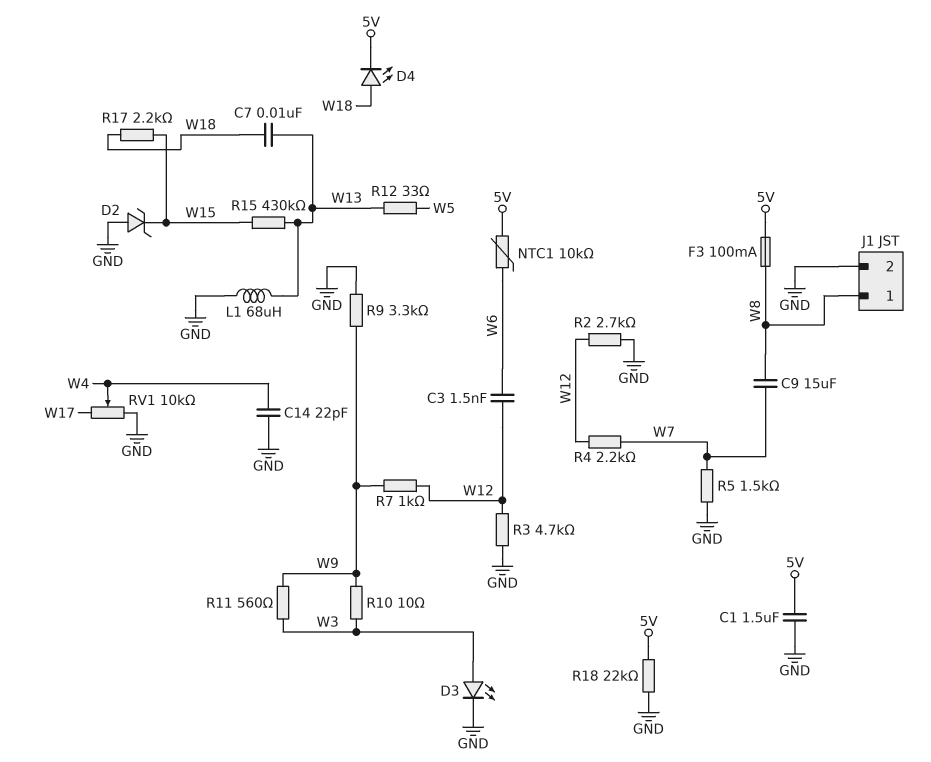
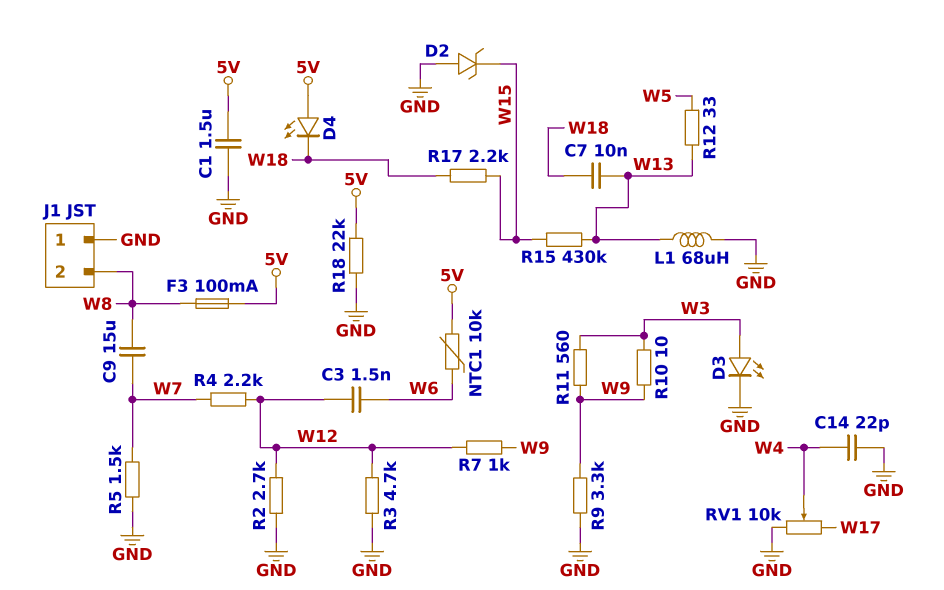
D4: LED (A W18, K 5V) -> LED (A 5V, K W18)
J1 pin 1: W8 -> GND
J1 pin 2: GND -> W8

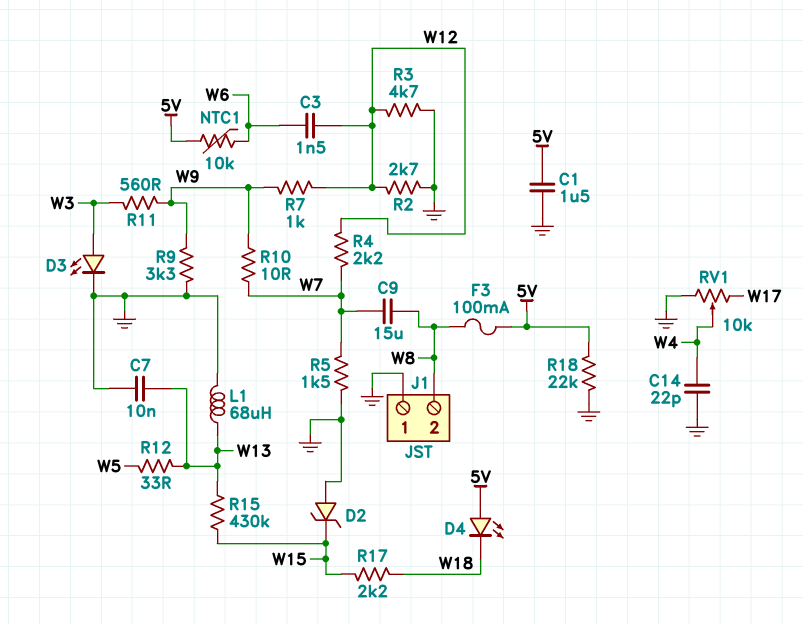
C7: 10nF (W13, W18) -> 10nF (GND, W13)
R10: 10 (W3, W9) -> 10 (W7, W9)

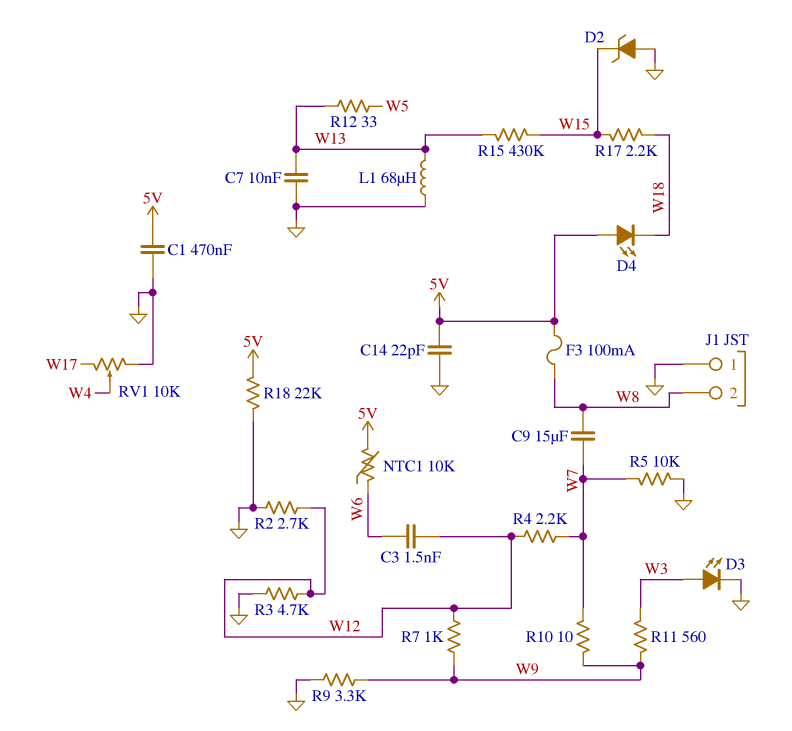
C1: 1.5uF (5V, GND) -> 470nF (5V, GND)
C14: 22pF (GND, W4) -> 22pF (5V, GND)
R5: 1.5k (GND, W7) -> 10k (GND, W7)

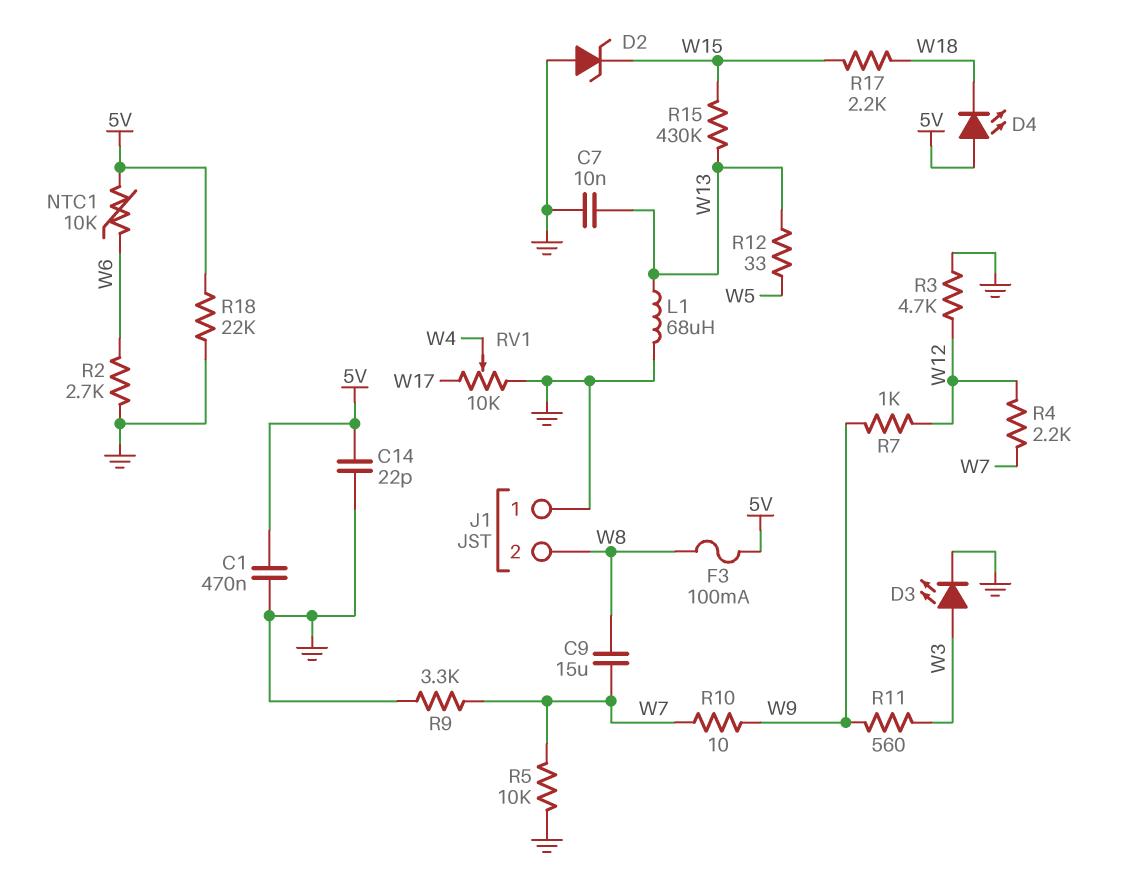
C3: 1.5nF (W6, W12) -> none
R2: 2.7k (GND, W12) -> 2.7k (GND, W6)
R9: 3.3k (GND, W9) -> 3.3k (GND, W7)

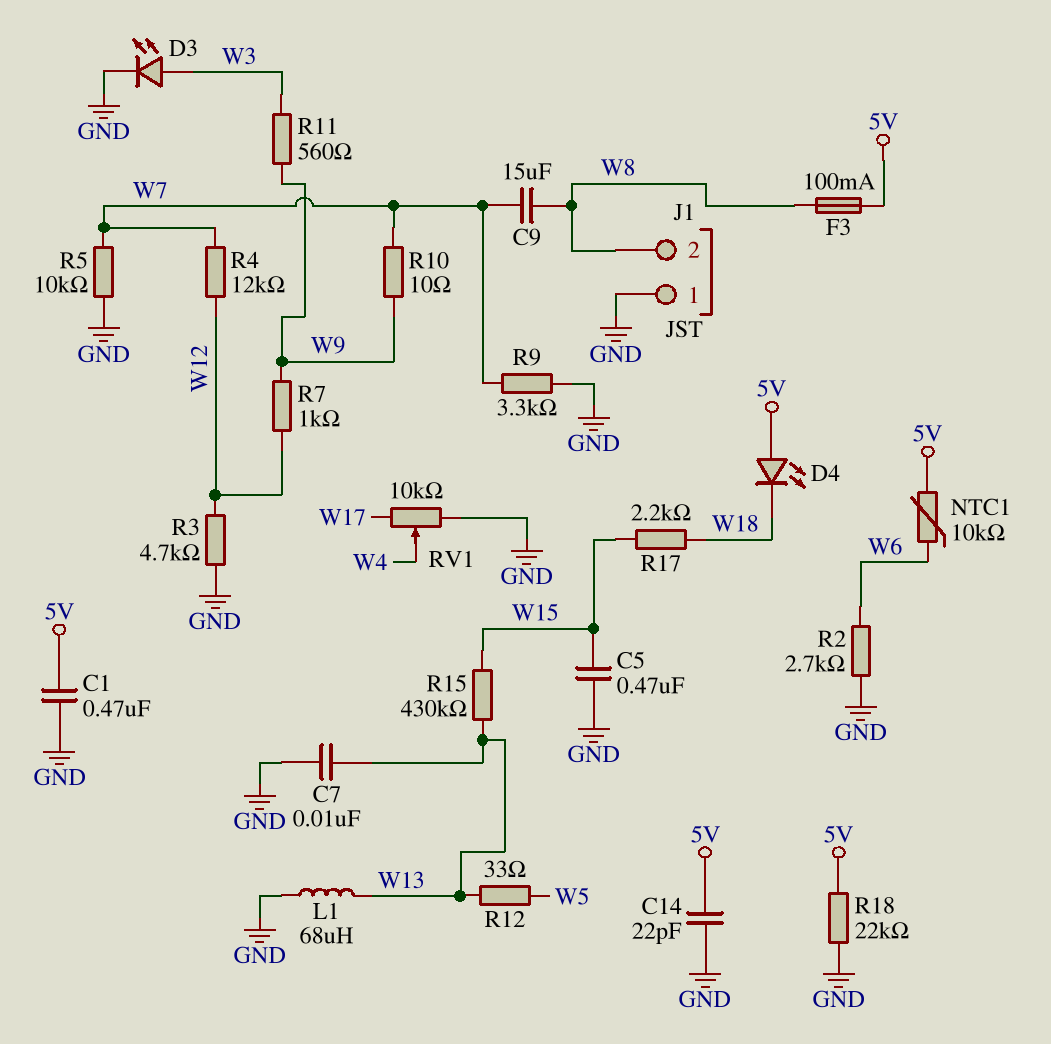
C5: none -> 470nF (GND, W15)
D2: zener (A GND, K W15) -> none
R4: 2.2k (W7, W12) -> 12k (W7, W12)

